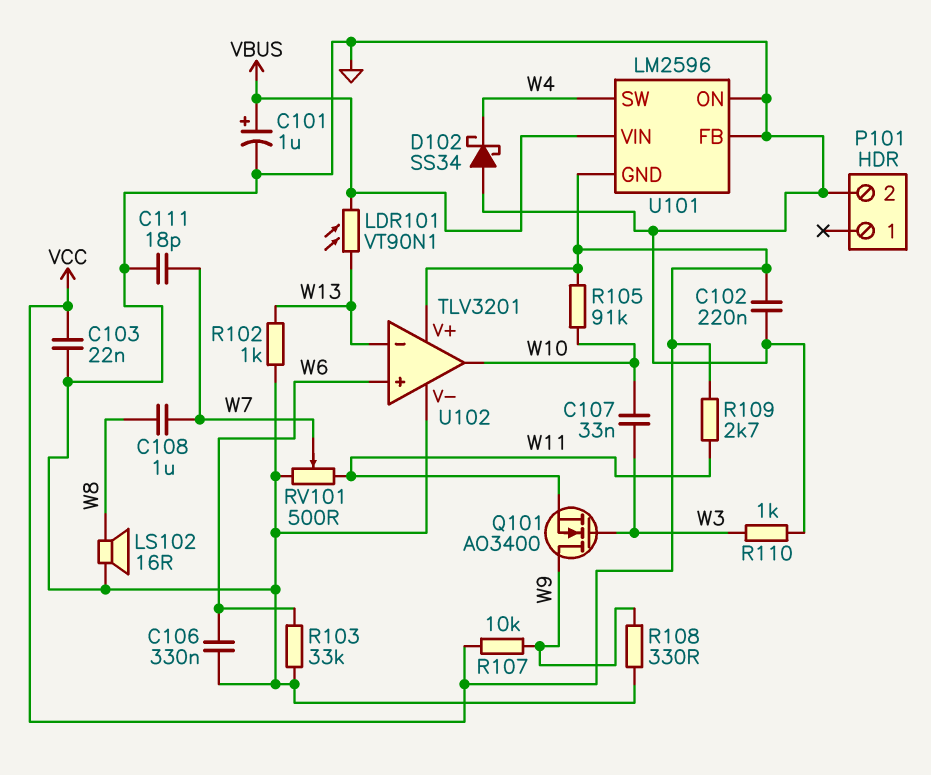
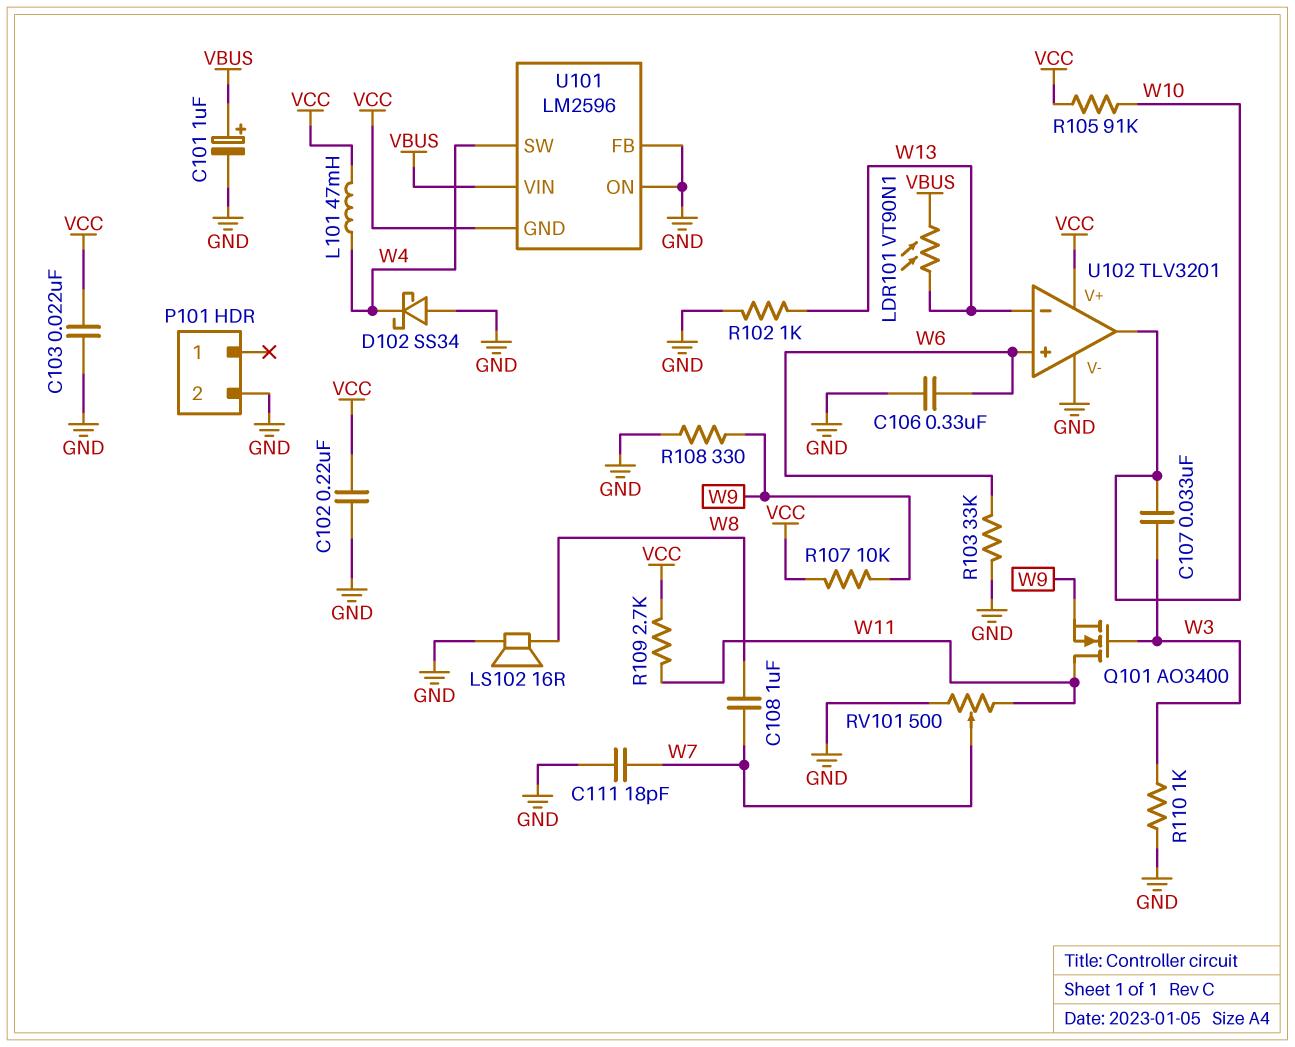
L101: none -> 47mH (VCC, W4)
Q101: NMOS AO3400 (G W3, D W9, S W11) -> NMOS AO3400 (G W3, D W11, S W9)

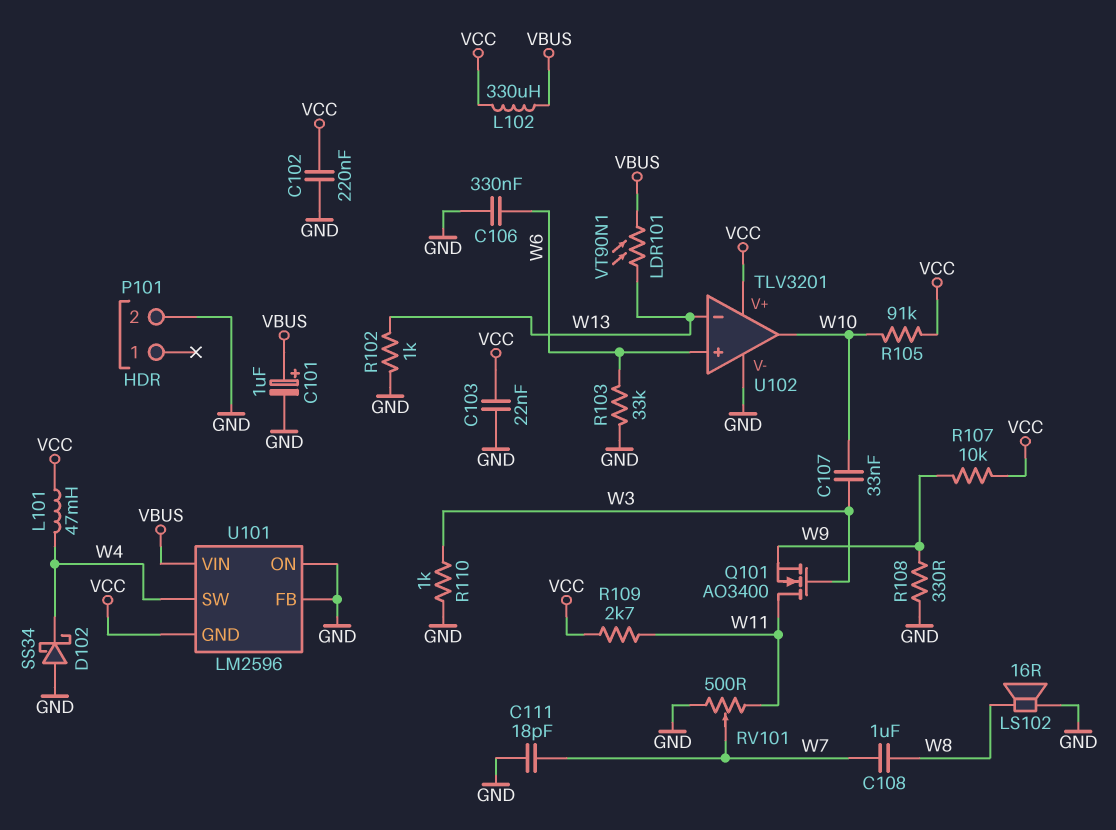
L102: none -> 330uH (VBUS, VCC)

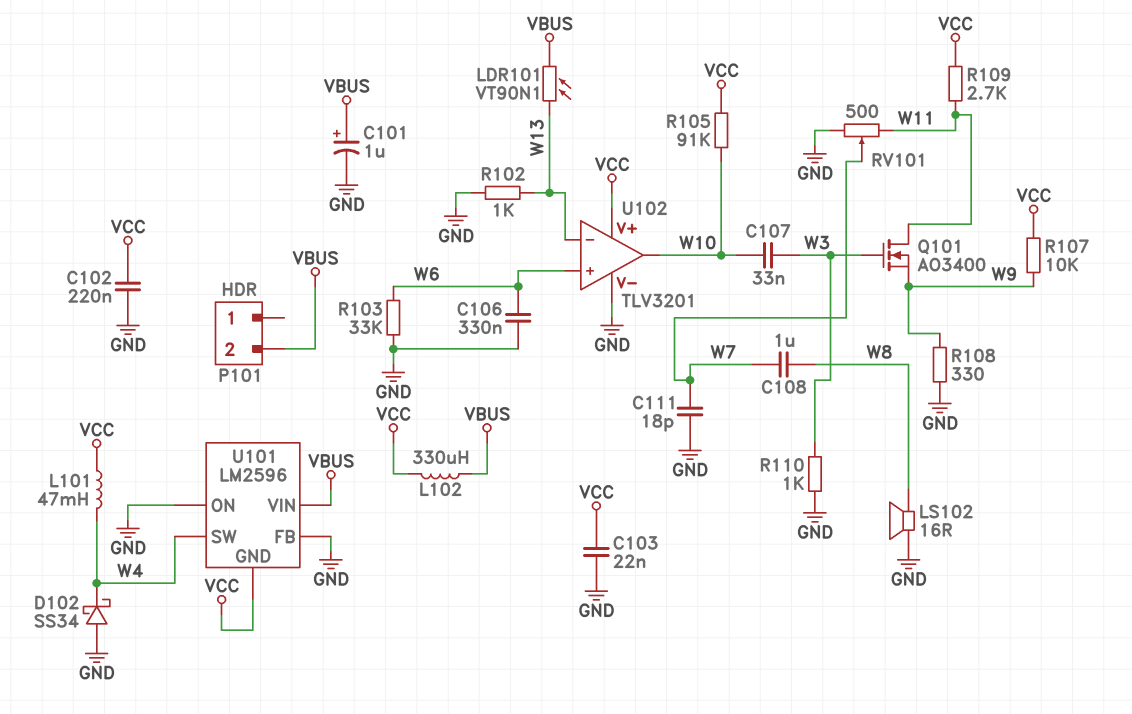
P101 pin 2: GND -> VBUS

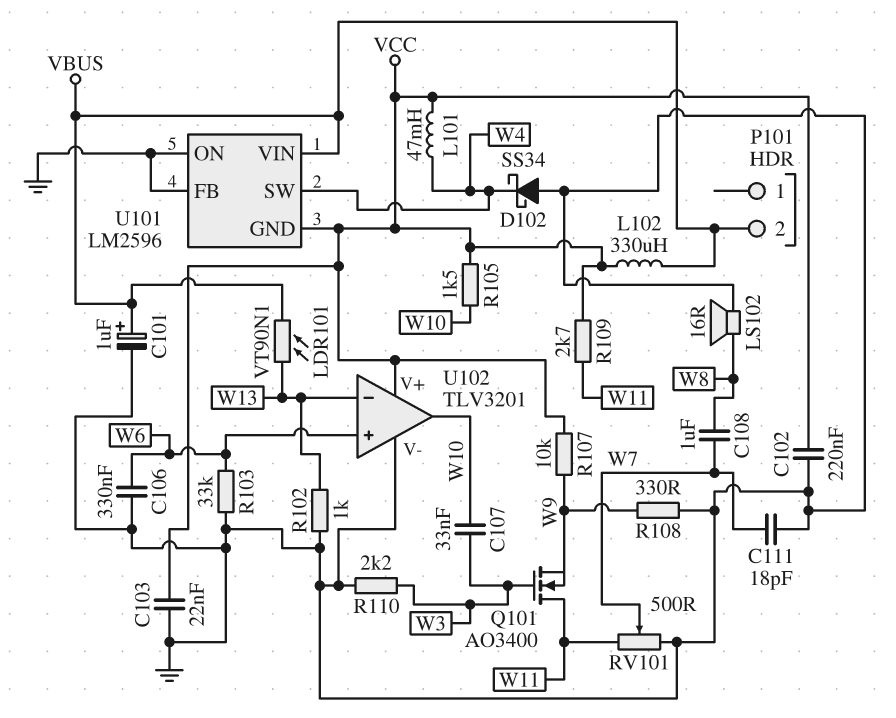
R105: 91k (VCC, W10) -> 1.5k (VCC, W10)
R110: 1k (GND, W3) -> 2.2k (GND, W3)

